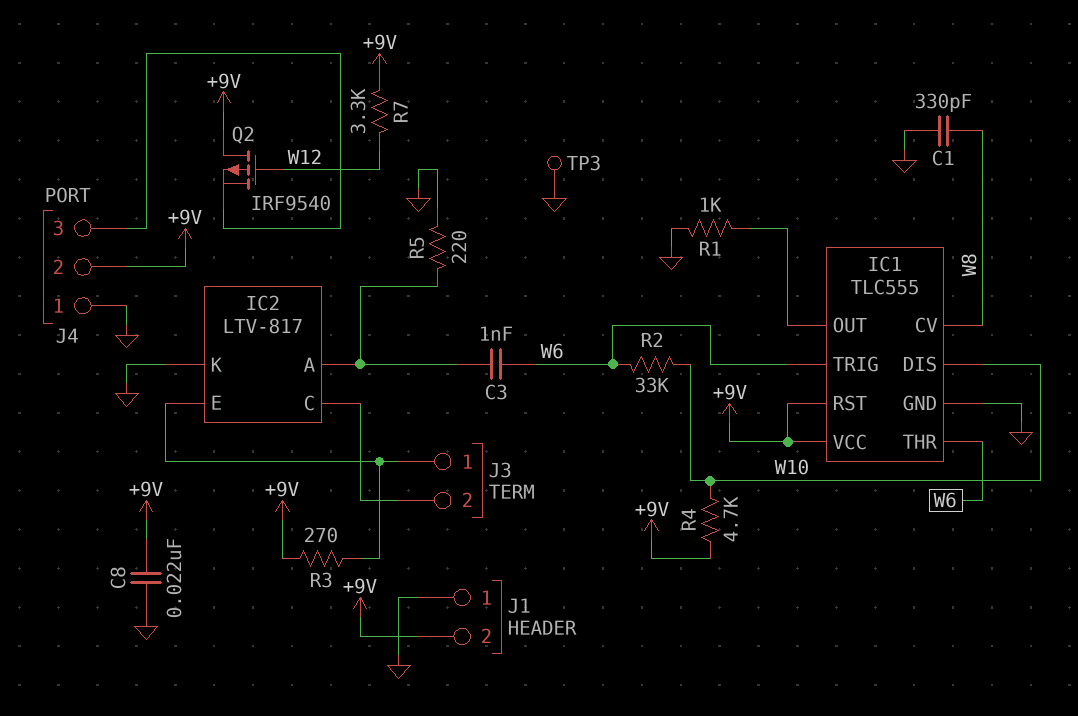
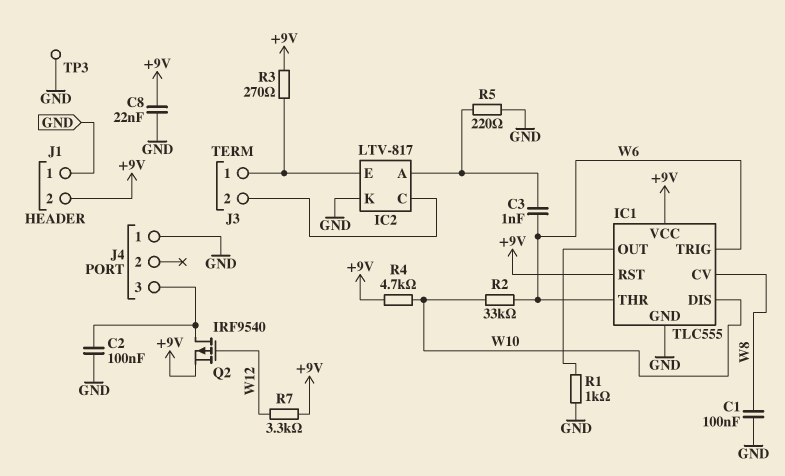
C1: 330pF (GND, W8) -> 100nF (GND, W8)
C2: none -> 100nF (GND, J4/3)
J4 pin 2: +9V -> none
Q2: PMOS IRF9540 (G W12, D +9V, S J4/3) -> PMOS IRF9540 (G W12, D J4/3, S +9V)

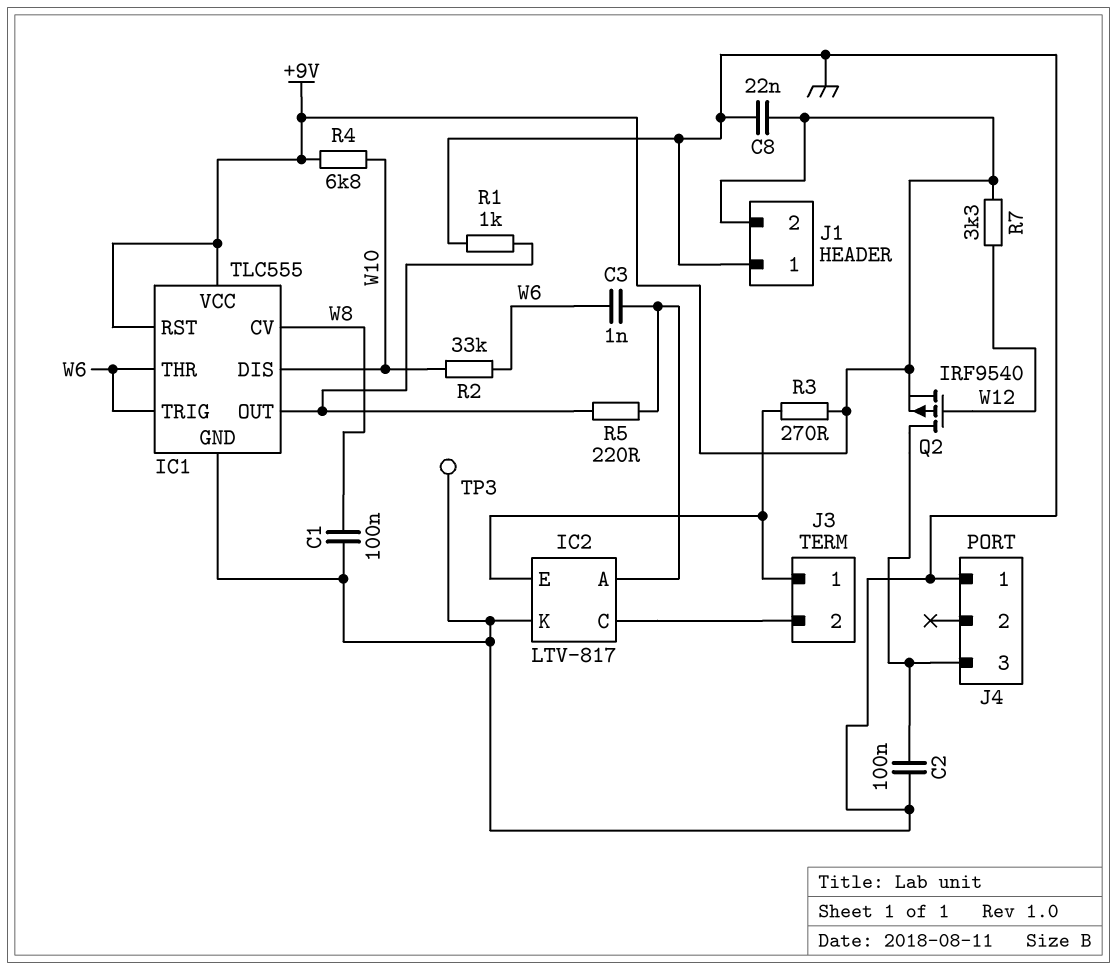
R4: 4.7k (+9V, W10) -> 6.8k (+9V, W10)
R5: 220 (GND, IC2/A) -> 220 (IC1/OUT, IC2/A)

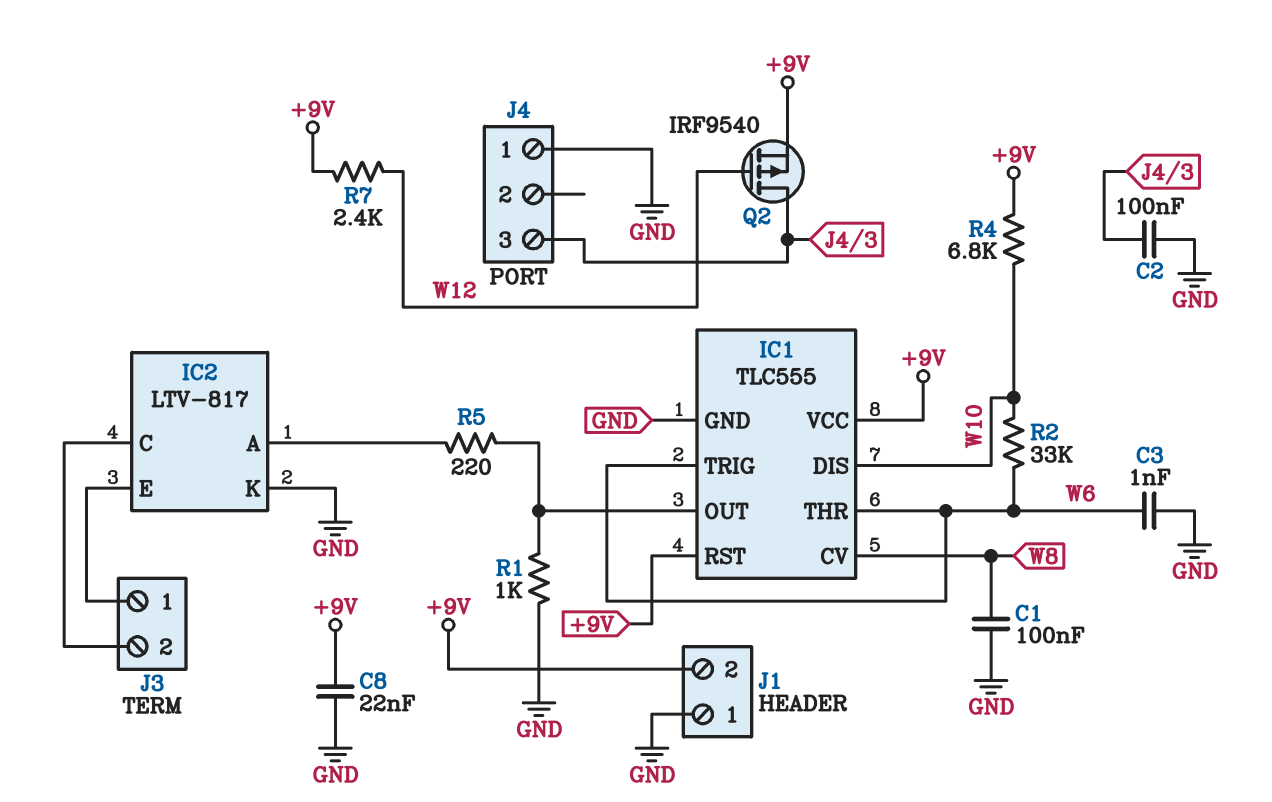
C3: 1nF (IC2/A, W6) -> 1nF (GND, W6)
R3: 270 (+9V, IC2/E) -> none
R7: 3.3k (+9V, W12) -> 2.4k (+9V, W12)
TP3: test point (GND) -> none

